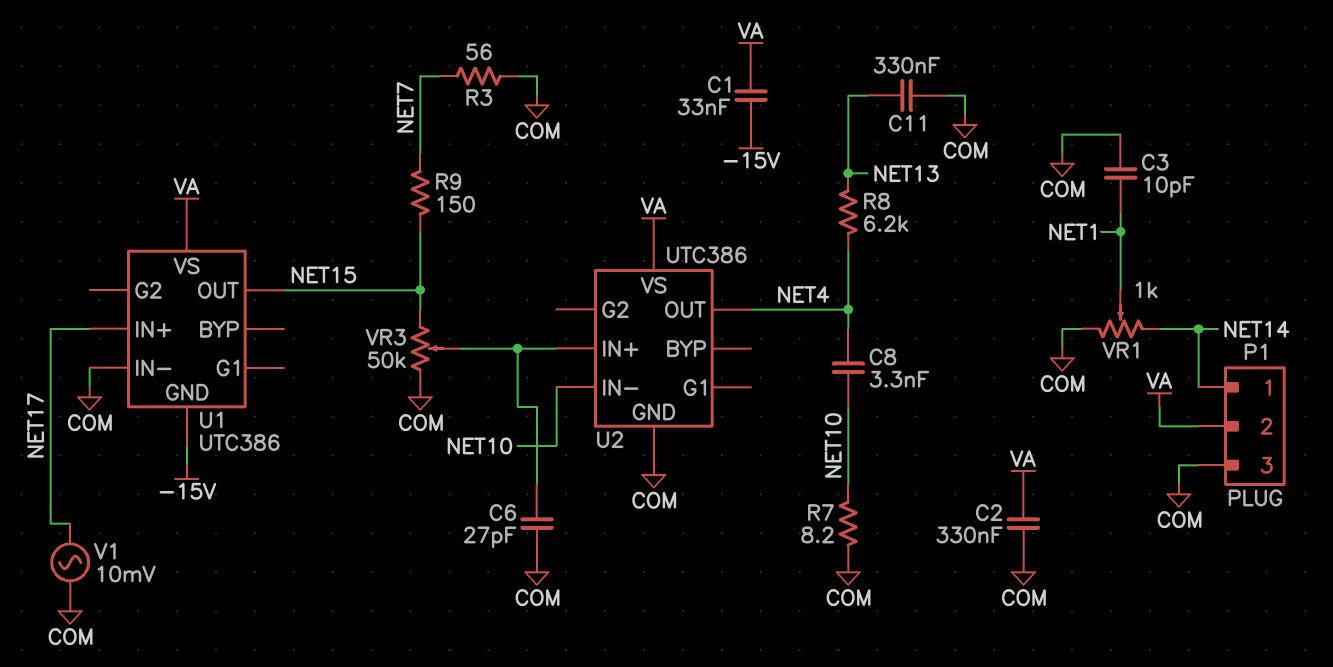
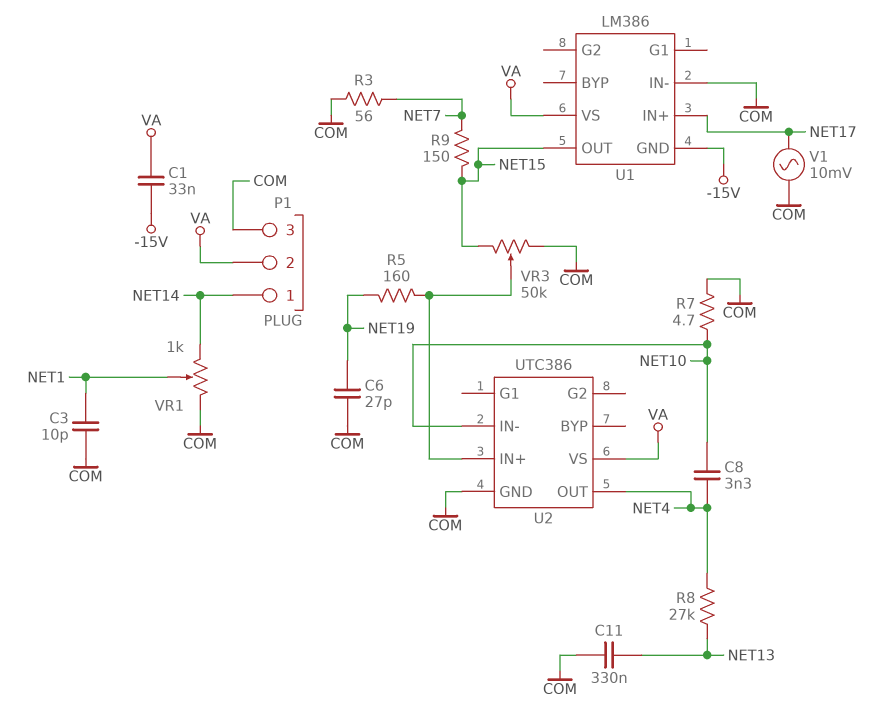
C2: 330nF (COM, VA) -> none
C6: 27pF (COM, U2/IN+) -> 27pF (COM, NET19)
R5: none -> 160 (NET19, U2/IN+)
R7: 8.2 (COM, NET10) -> 4.7 (COM, NET10)
R8: 6.2k (NET4, NET13) -> 27k (NET4, NET13)
U1: UTC386 -> LM386

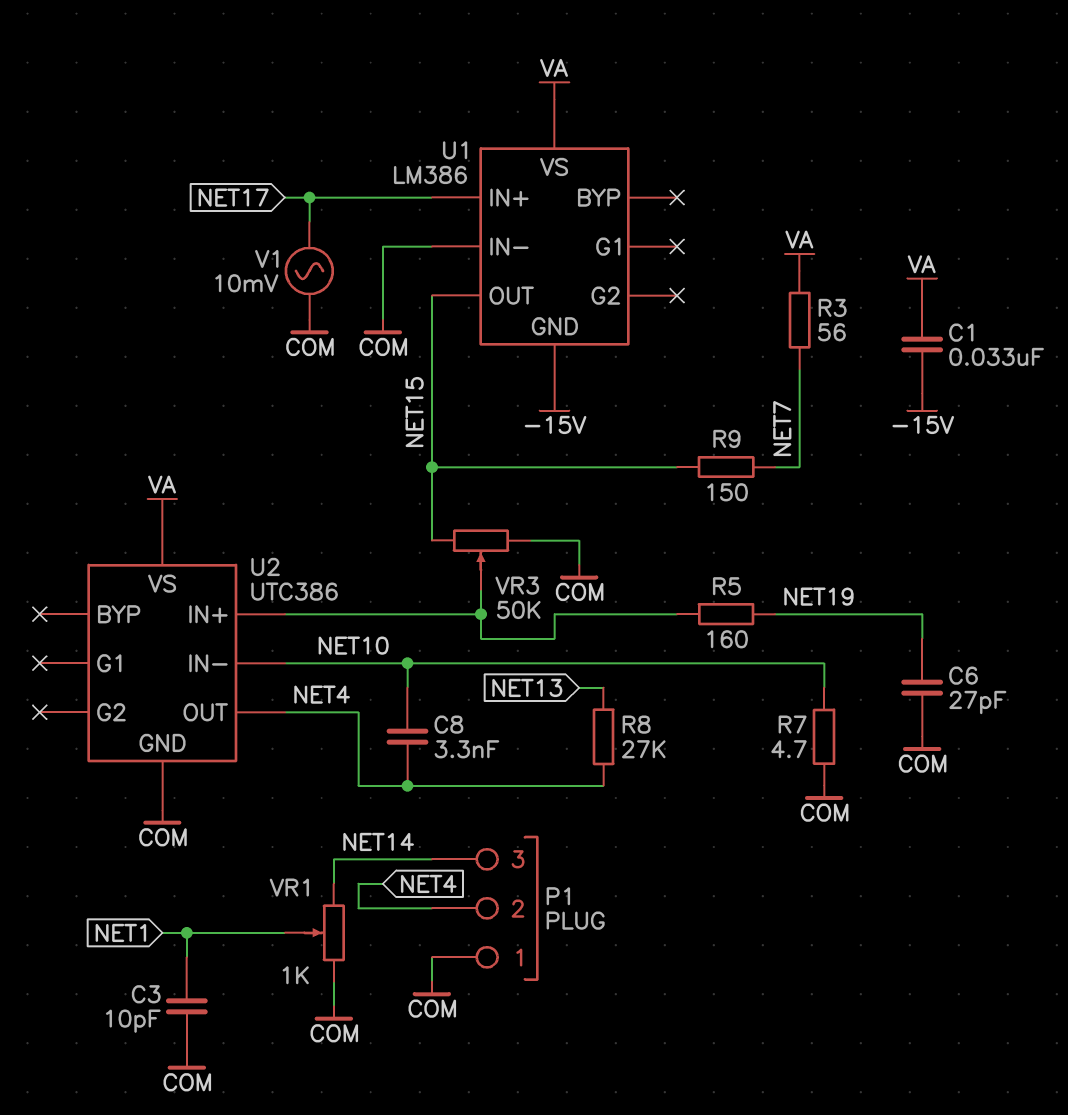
C11: 330nF (COM, NET13) -> none
P1 pin 1: NET14 -> COM
P1 pin 2: VA -> NET4
P1 pin 3: COM -> NET14
R3: 56 (COM, NET7) -> 56 (NET7, VA)

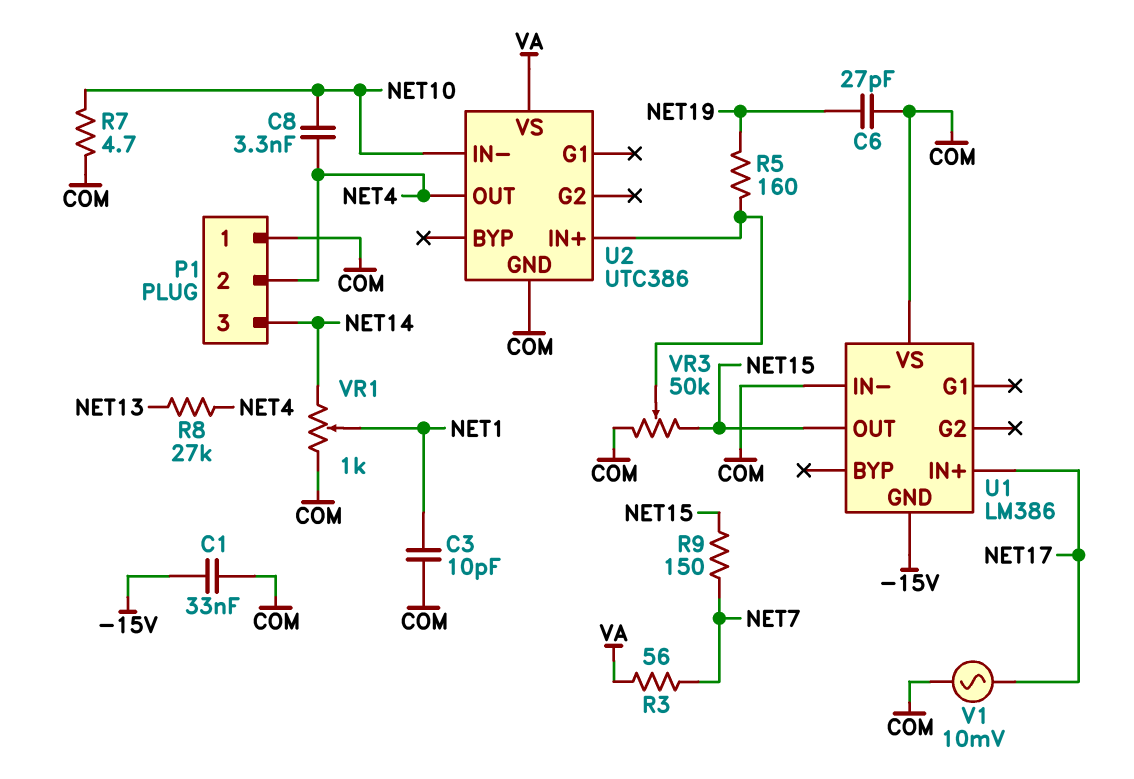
C1: 33nF (-15V, VA) -> 33nF (-15V, COM)
U1 pin VS: VA -> COM

